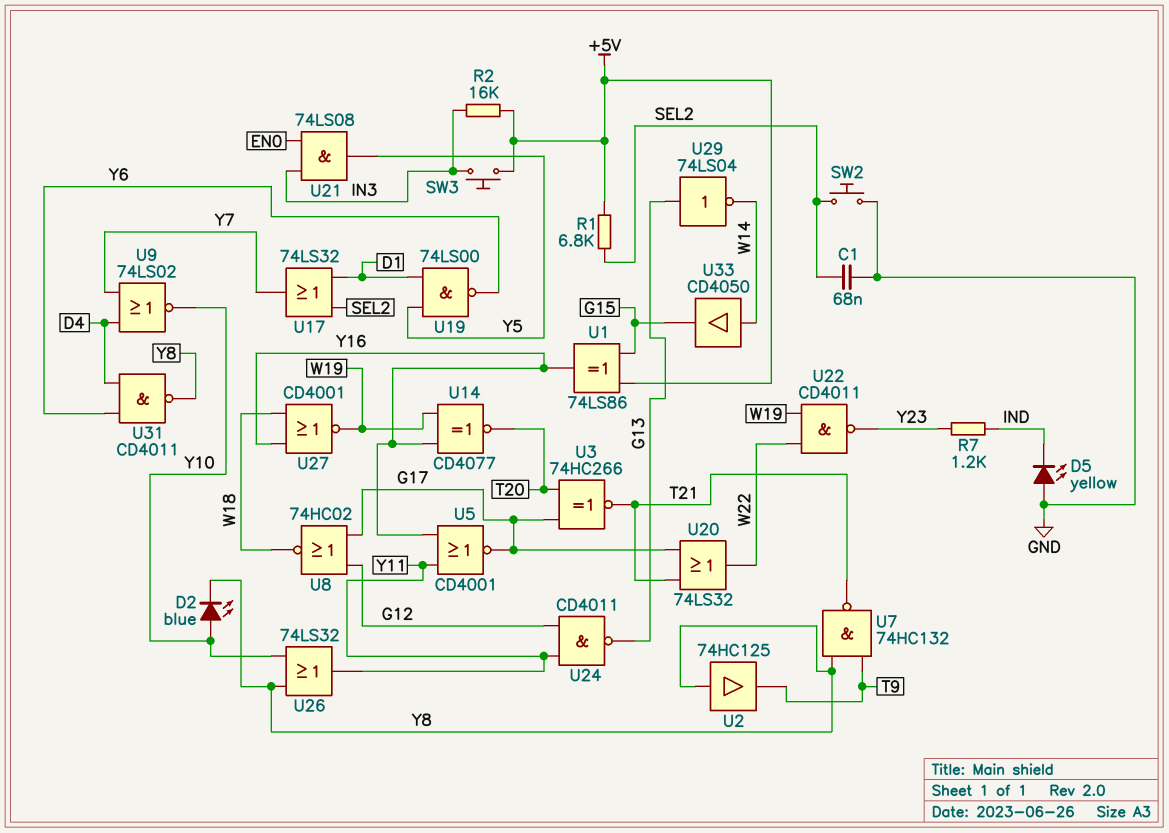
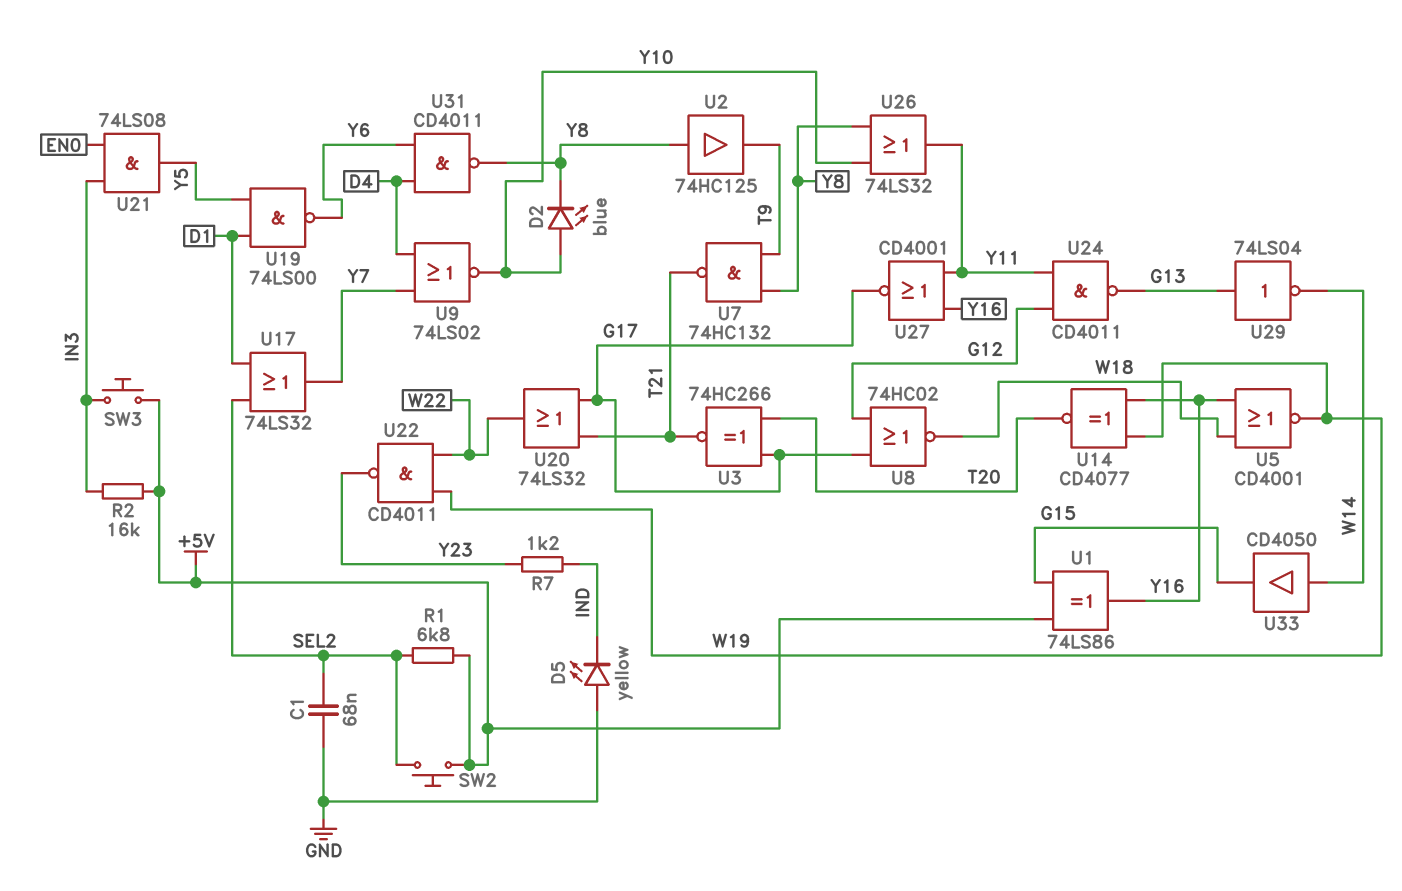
SW2: button (GND, SEL2) -> button (+5V, SEL2)
U5: NOR CD4001 (in Y11, in Y16, out G17) -> NOR CD4001 (in W18, in Y16, out W19)
U27: NOR CD4001 (in W18, in Y16, out W19) -> NOR CD4001 (in Y11, in Y16, out G17)

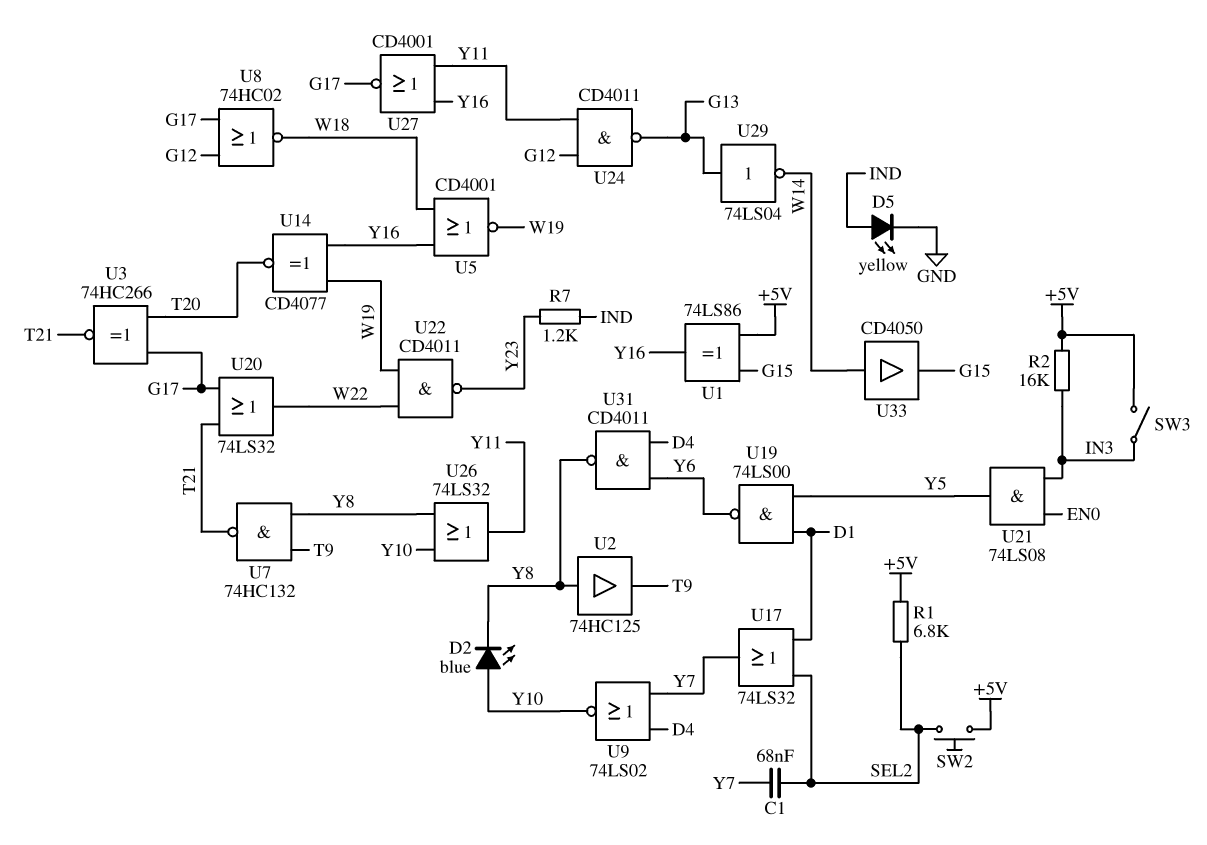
C1: 68nF (GND, SEL2) -> 68nF (SEL2, Y7)
D5: LED yellow (A GND, K IND) -> LED yellow (A IND, K GND)
SW3: button (+5V, IN3) -> switch (+5V, IN3)

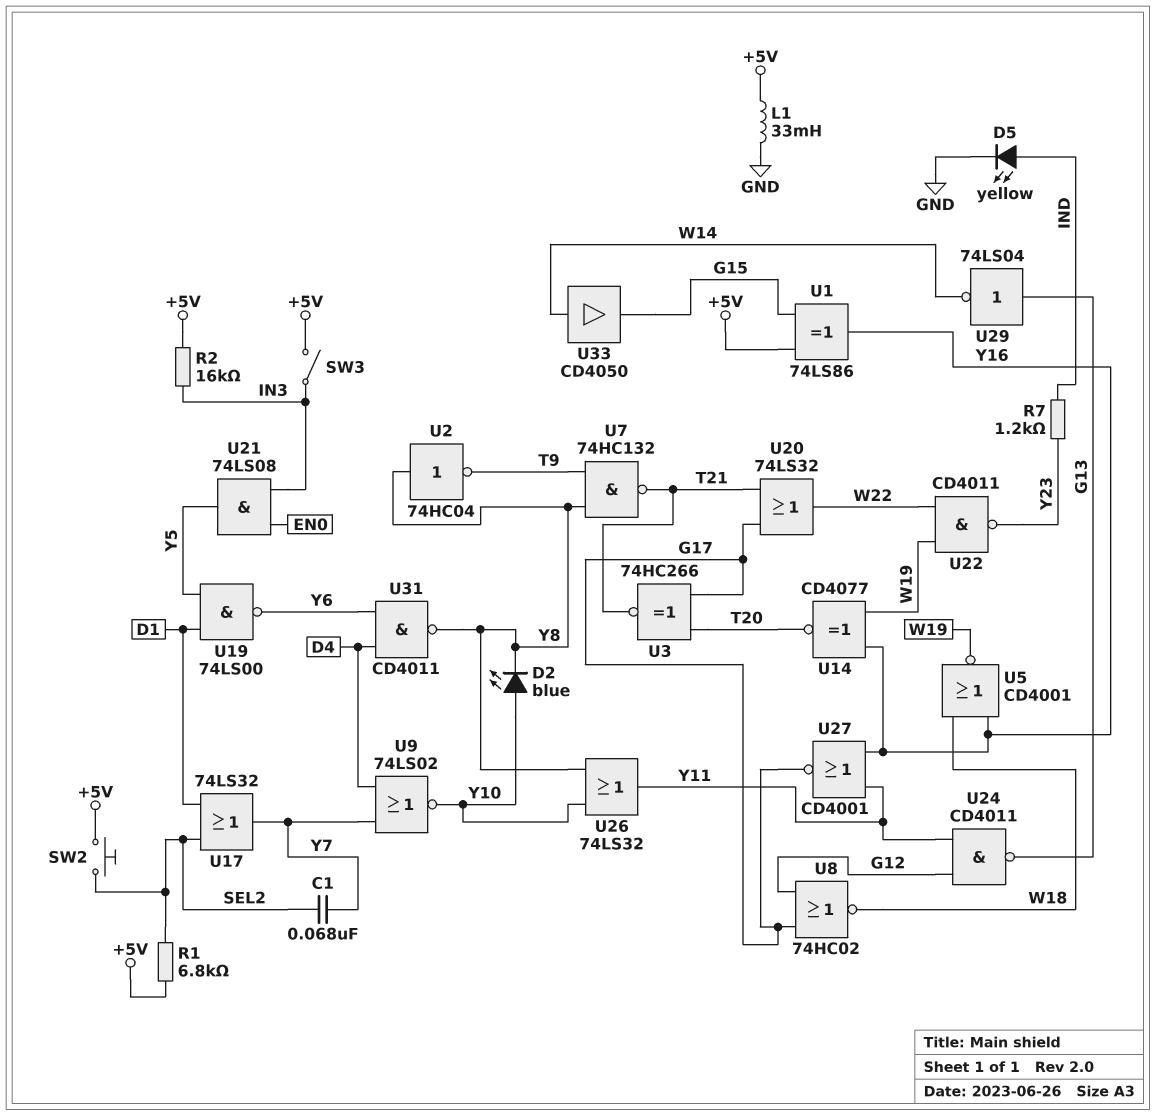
L1: none -> 33mH (+5V, GND)
U2: buffer 74HC125 (in Y8, out T9) -> NOT 74HC04 (in Y8, out T9)

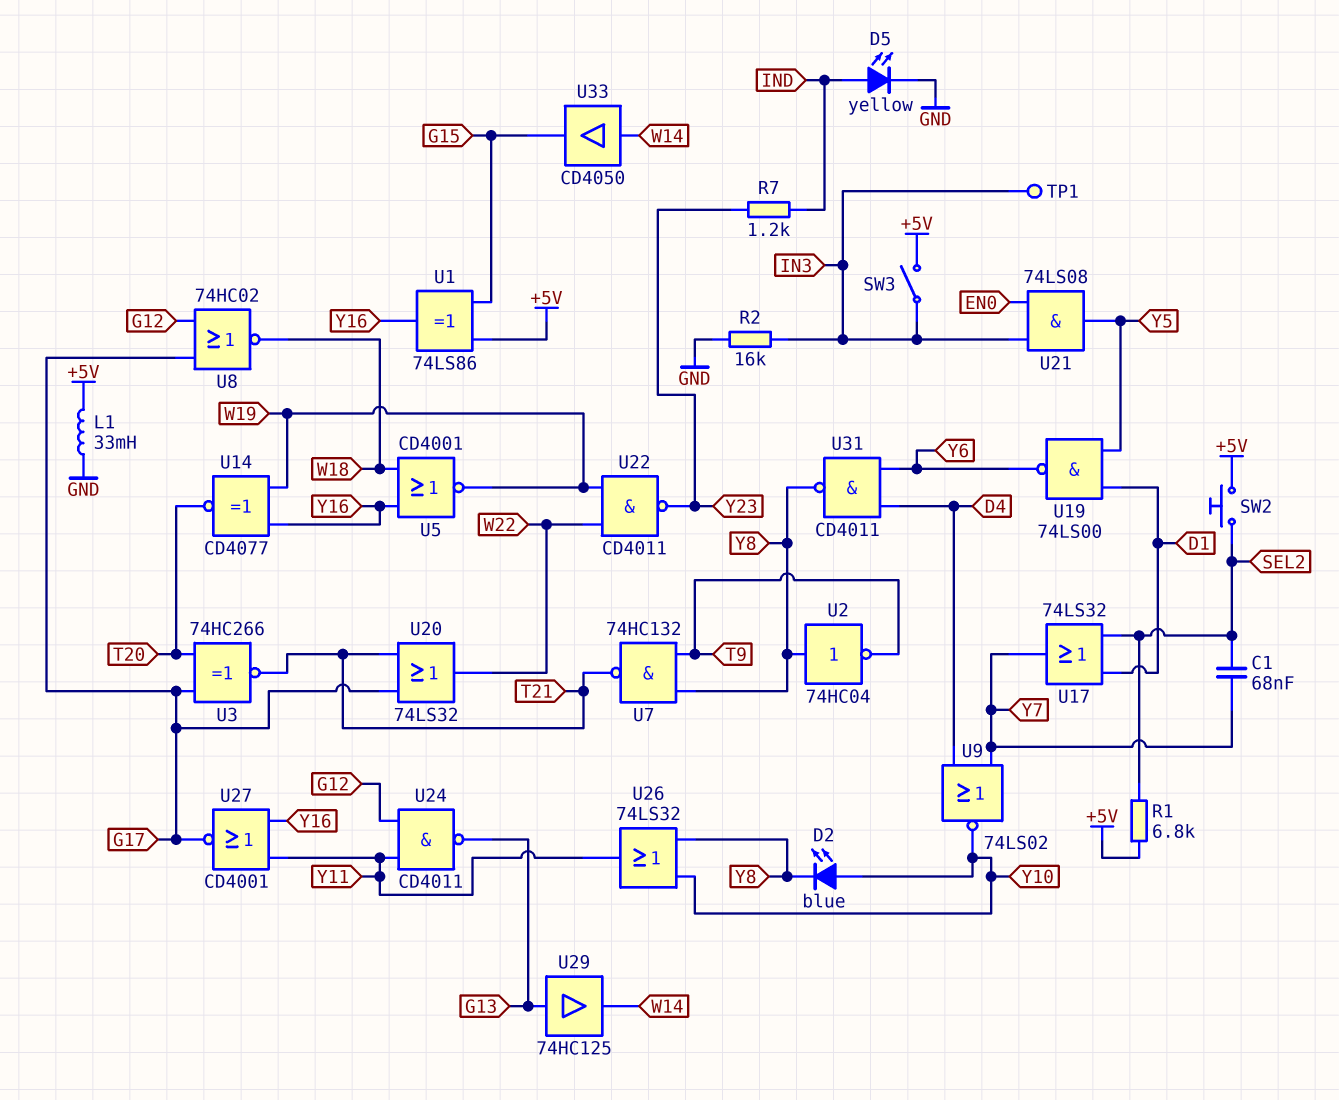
R2: 16k (+5V, IN3) -> 16k (GND, IN3)
TP1: none -> test point (IN3)
U29: NOT 74LS04 (in G13, out W14) -> buffer 74HC125 (in G13, out W14)

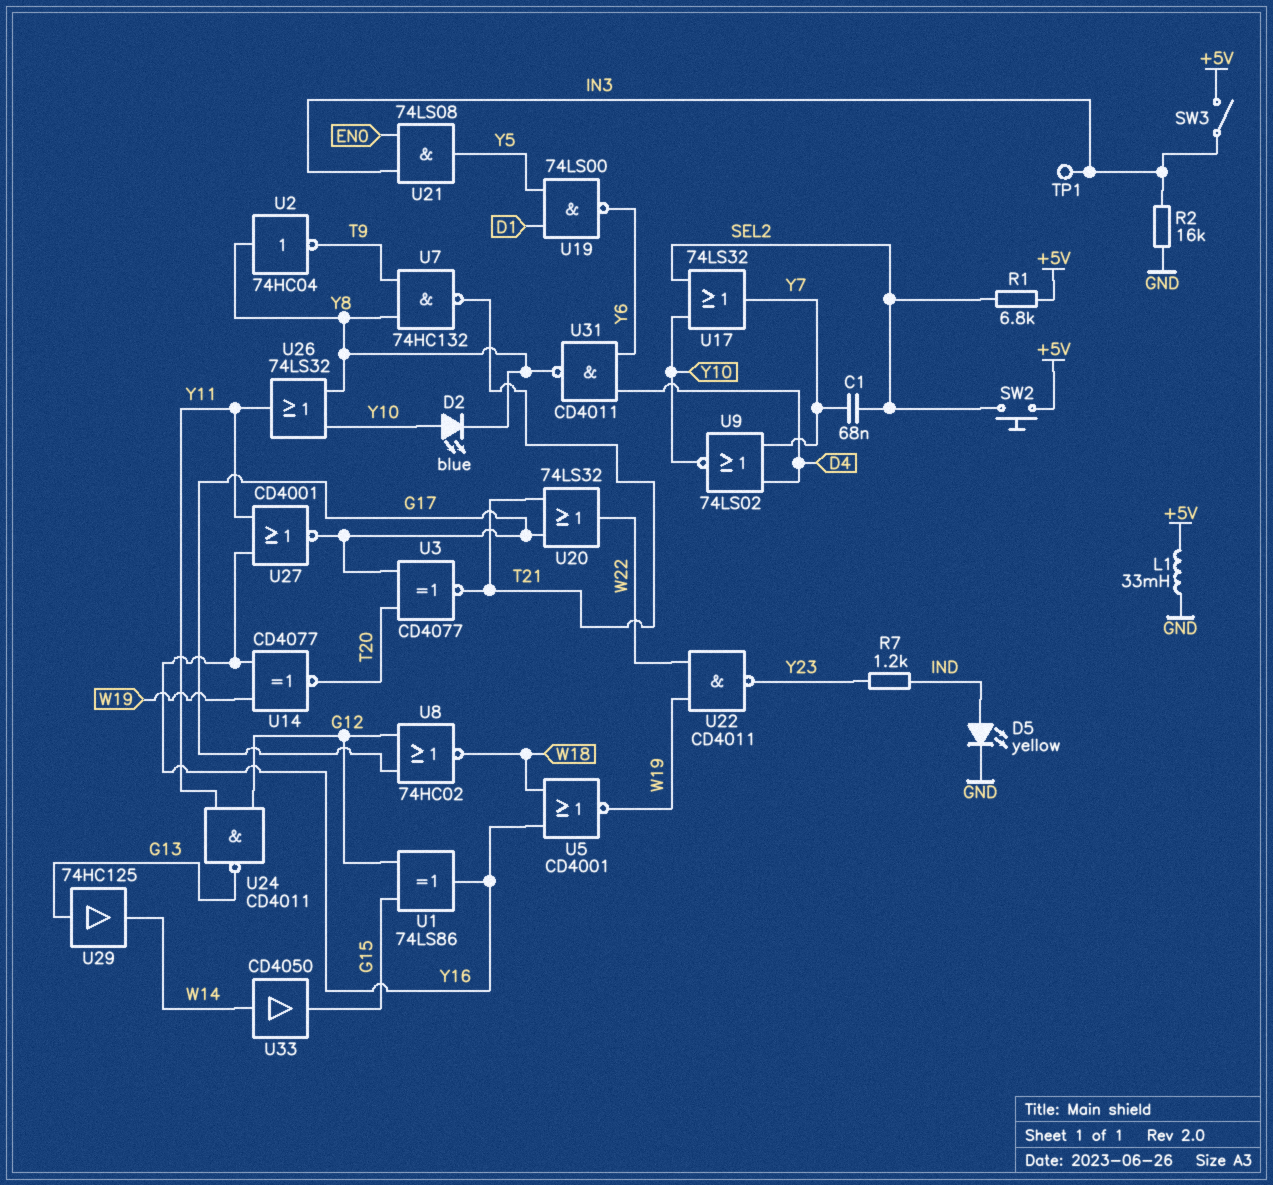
U1: XOR 74LS86 (in +5V, in G15, out Y16) -> XOR 74LS86 (in G12, in G15, out Y16)
U3: XNOR 74HC266 (in G17, in T20, out T21) -> XNOR CD4077 (in G17, in T20, out T21)
U17: OR 74LS32 (in D1, in SEL2, out Y7) -> OR 74LS32 (in SEL2, in Y10, out Y7)

